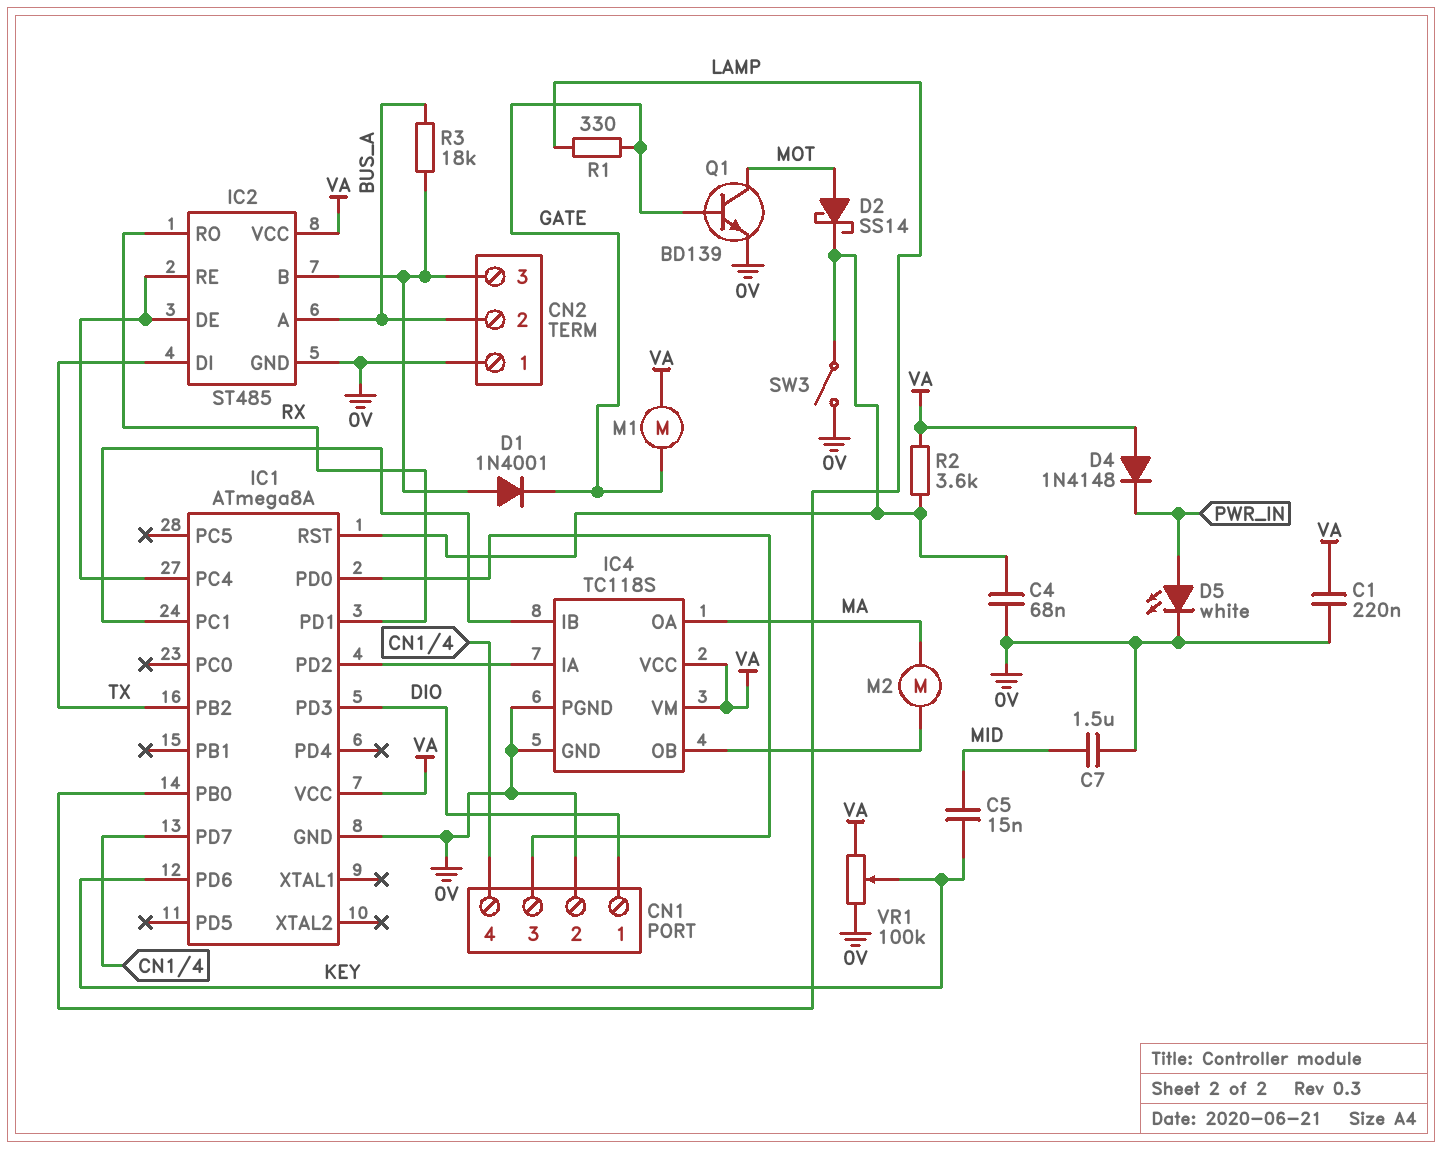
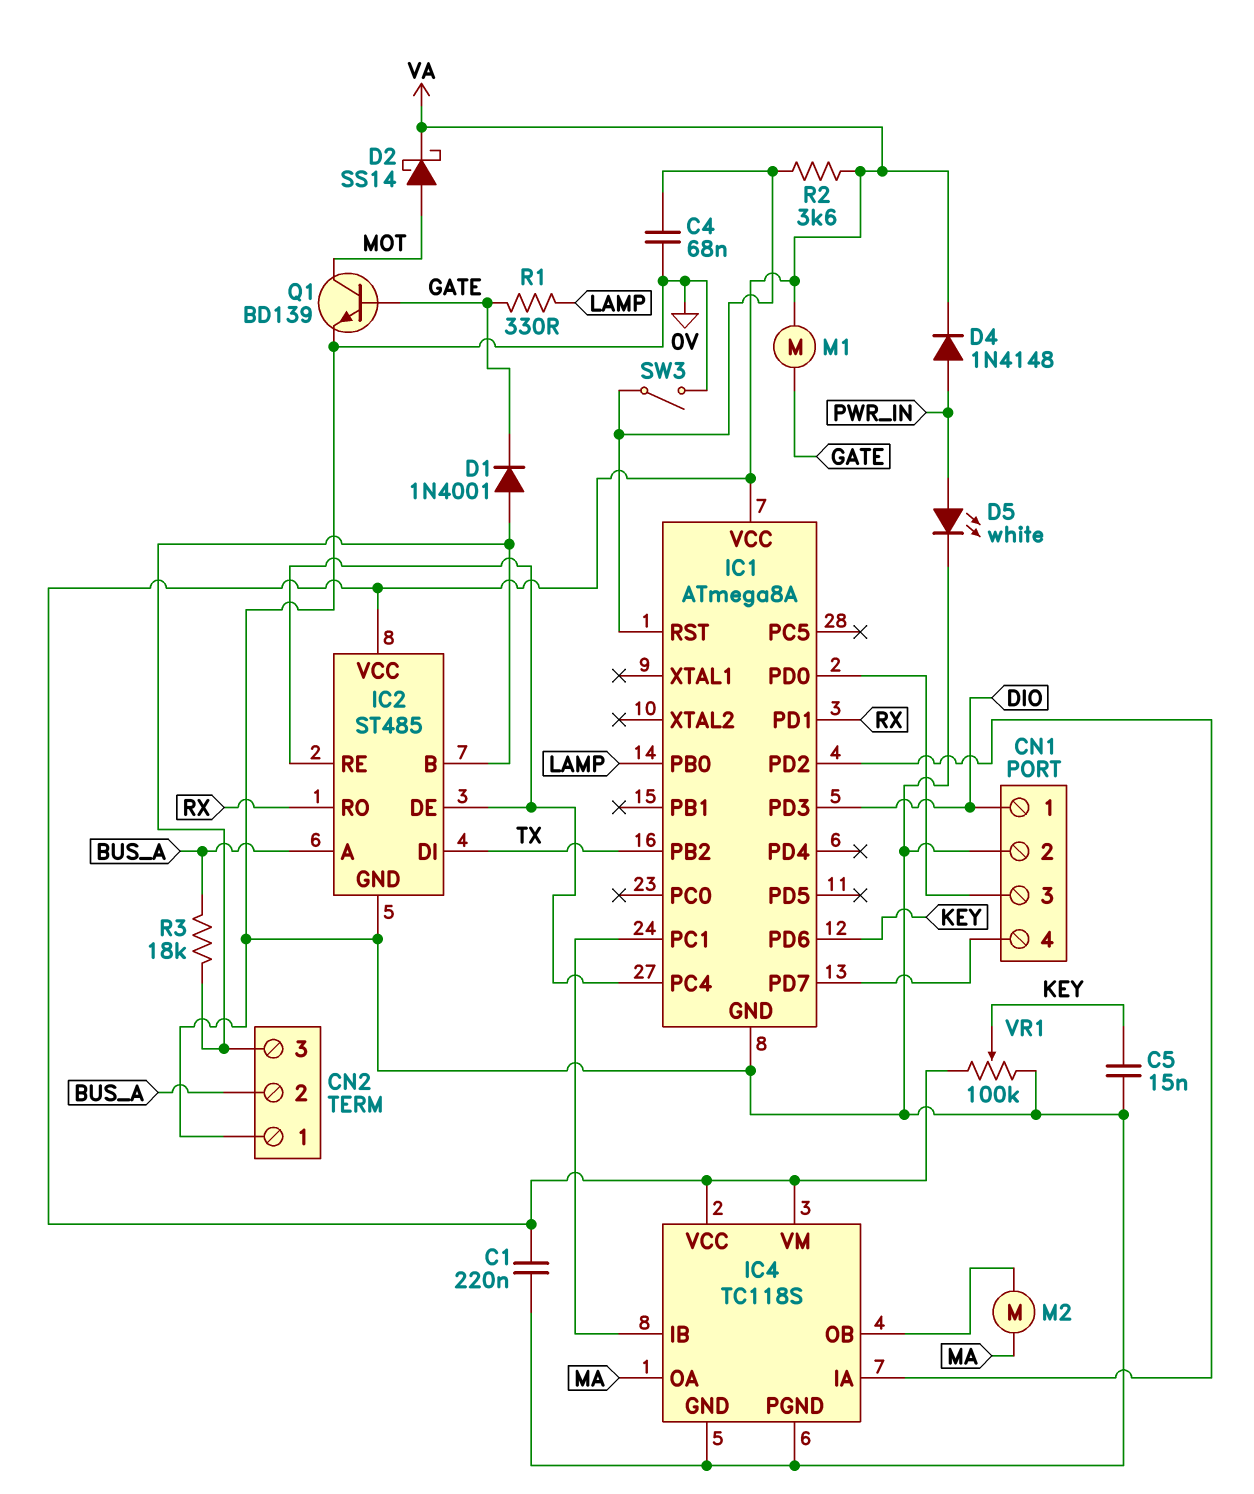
C5: 15nF (KEY, MID) -> 15nF (0V, KEY)
C7: 1.5uF (0V, MID) -> none
D2: schottky SS14 (A MOT, K IC1/RST) -> schottky SS14 (A MOT, K VA)
D4: diode 1N4148 (A VA, K PWR_IN) -> diode 1N4148 (A PWR_IN, K VA)

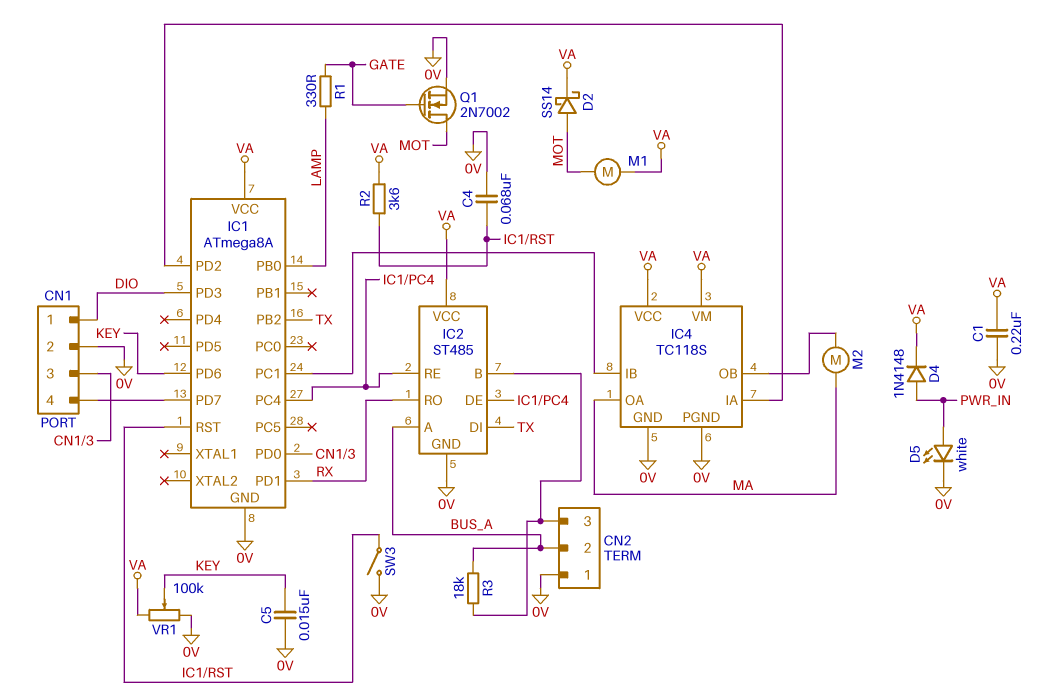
D1: diode 1N4001 (A CN2/3, K GATE) -> none
M1: motor (GATE, VA) -> motor (MOT, VA)
Q1: NPN BD139 (B GATE, C MOT, E 0V) -> NMOS 2N7002 (G GATE, D MOT, S 0V)

